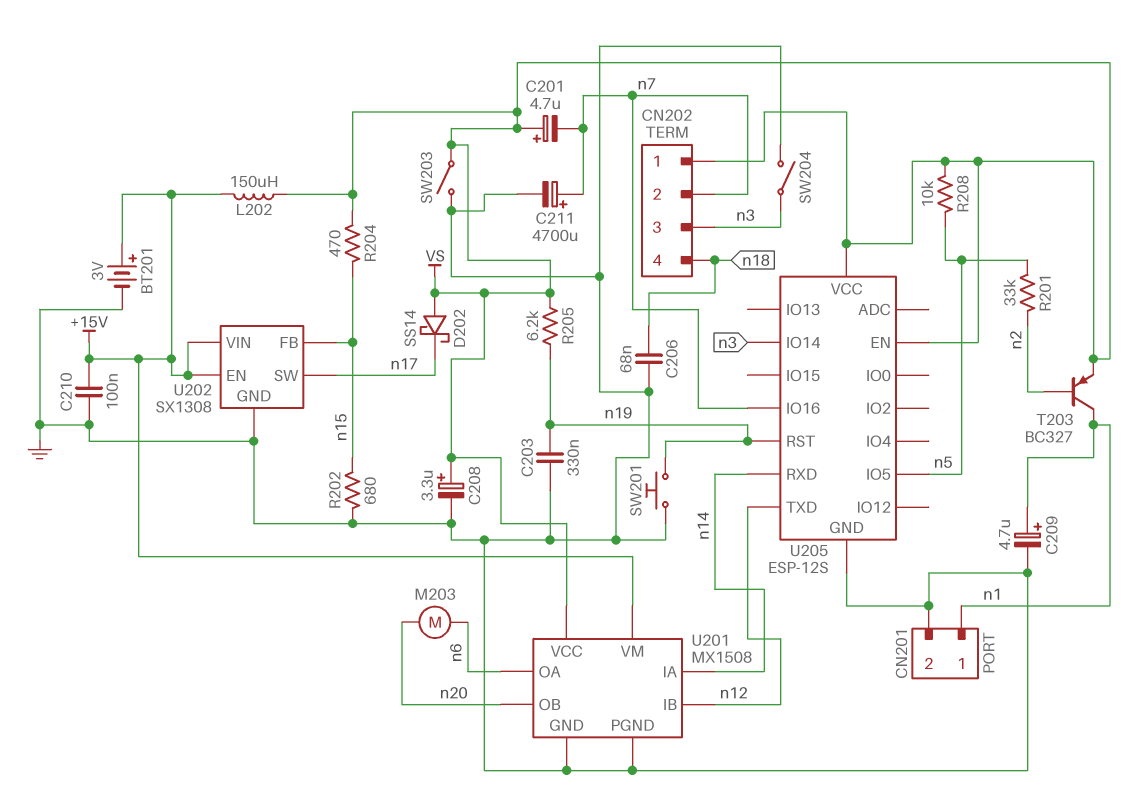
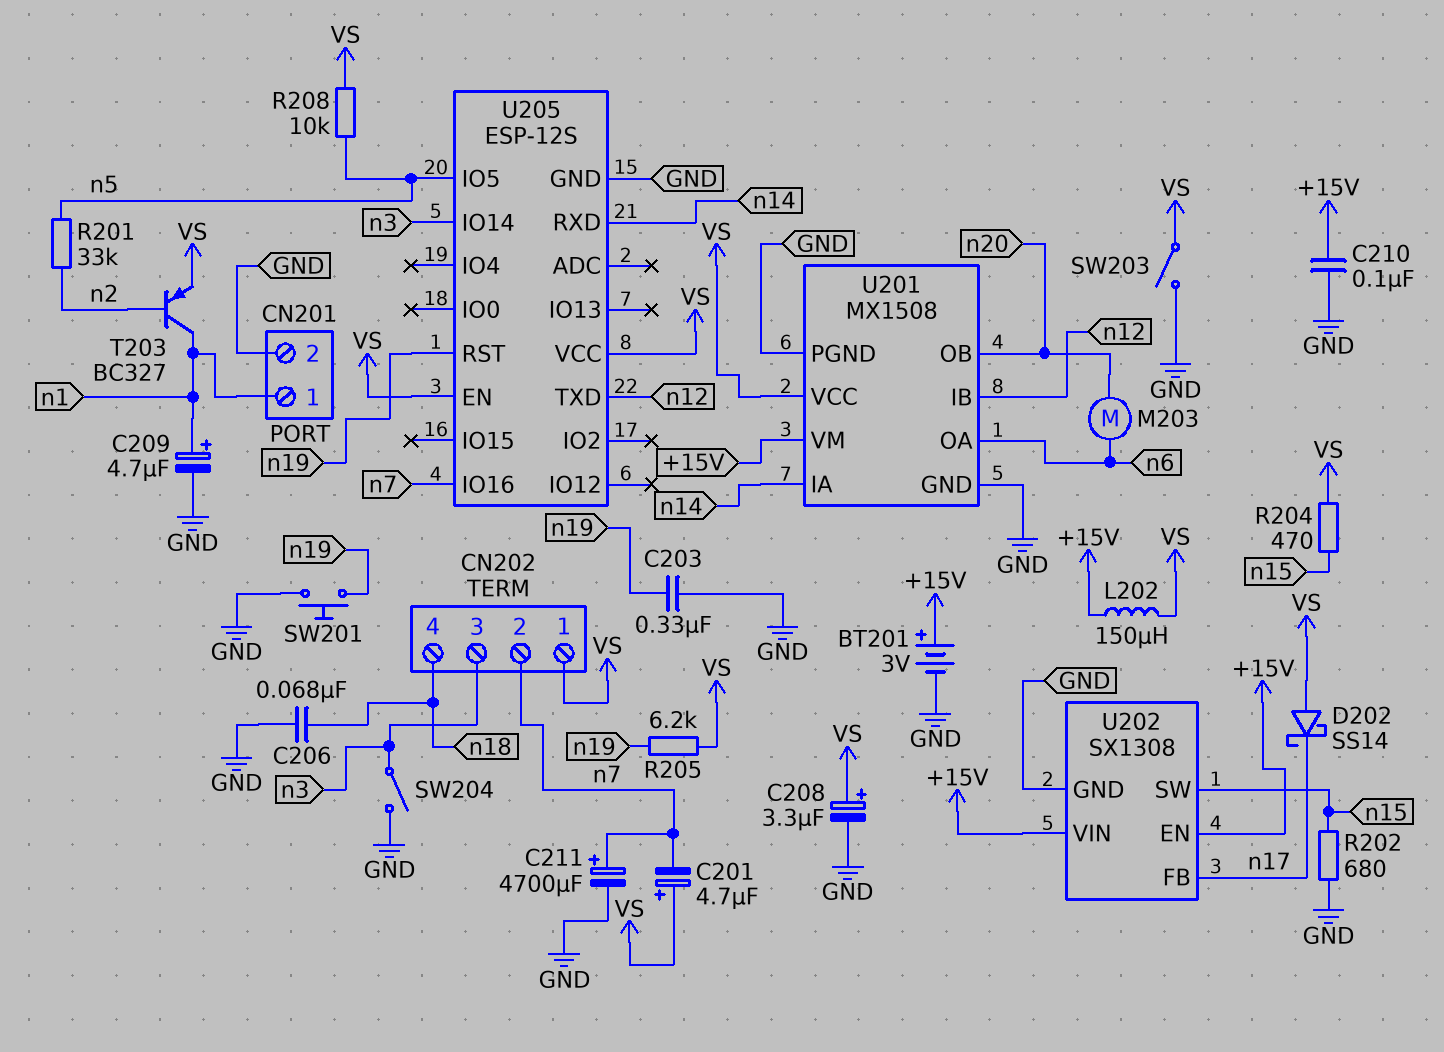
U202 pin FB: n15 -> n17
U202 pin SW: n17 -> n15

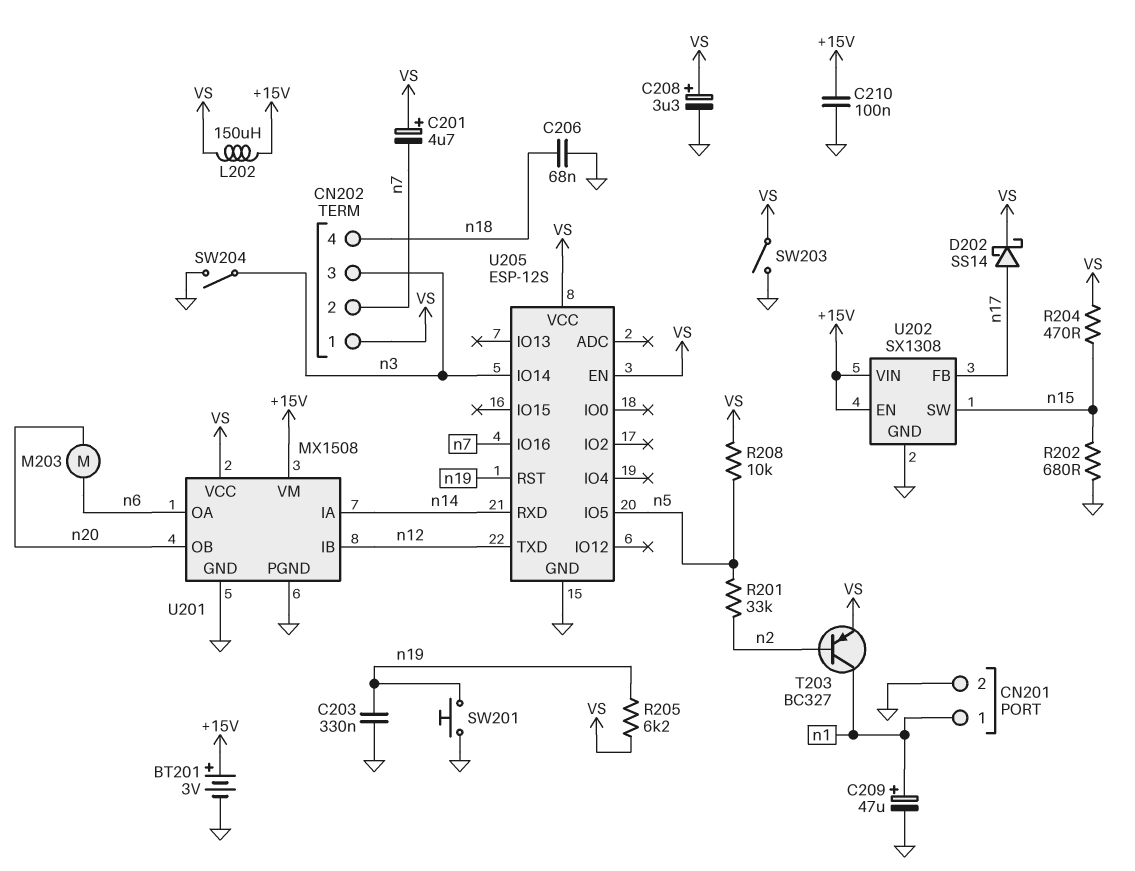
C209: 4.7uF (plus n1, minus GND) -> 47uF (plus n1, minus GND)
C211: 4700uF (plus n7, minus GND) -> none
D202: schottky SS14 (A VS, K n17) -> schottky SS14 (A n17, K VS)

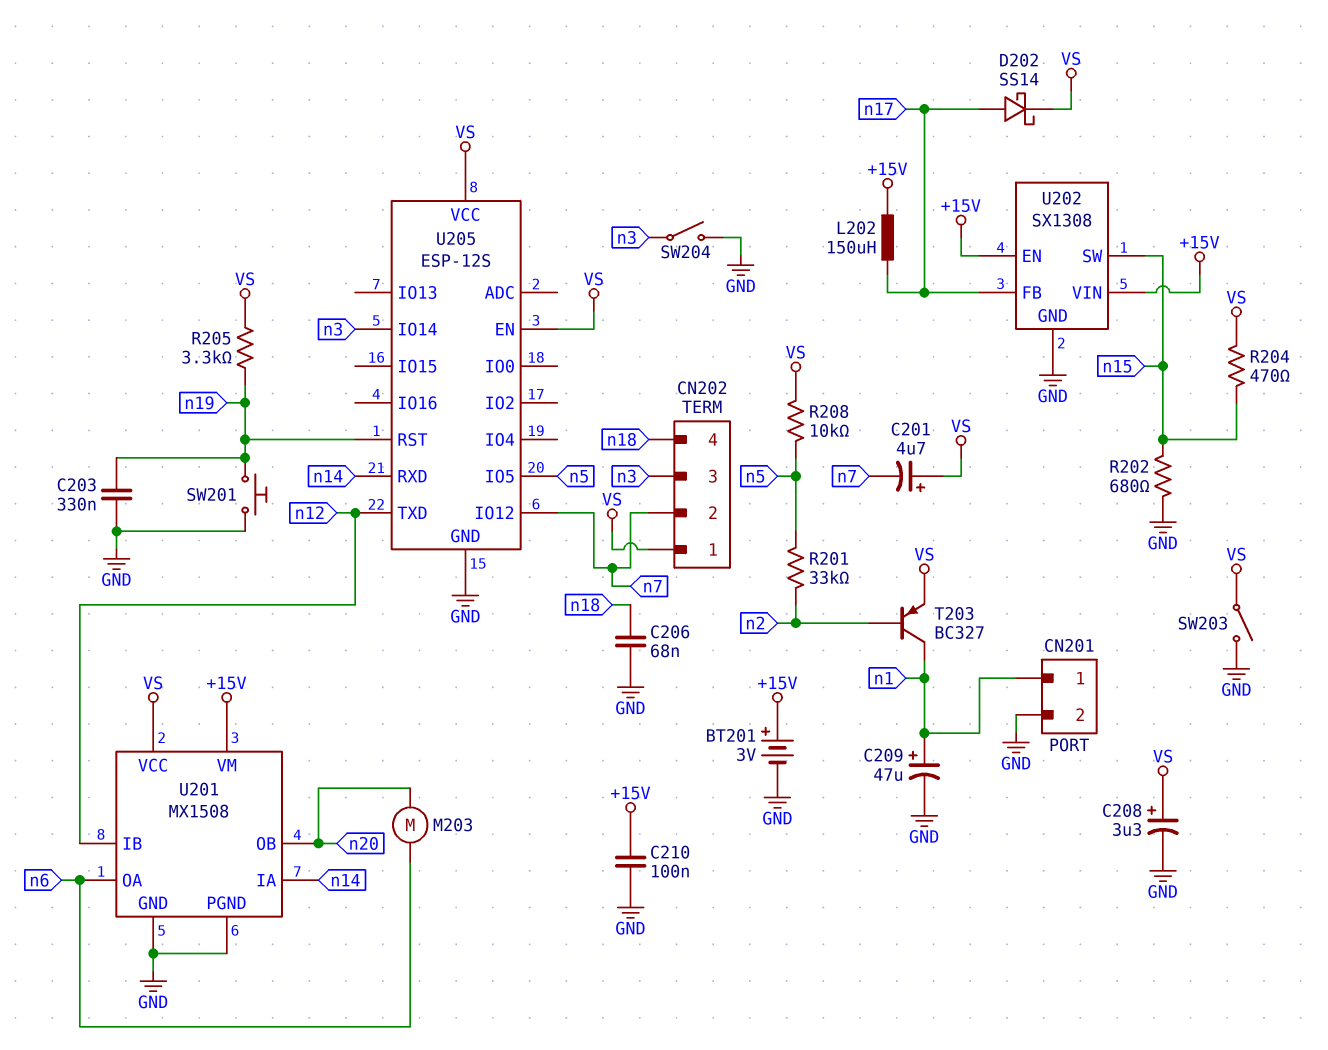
L202: 150uH (+15V, VS) -> 150uH (+15V, n17)
R205: 6.2k (VS, n19) -> 3.3k (VS, n19)
U205 pin IO12: none -> n7
U205 pin IO16: n7 -> none

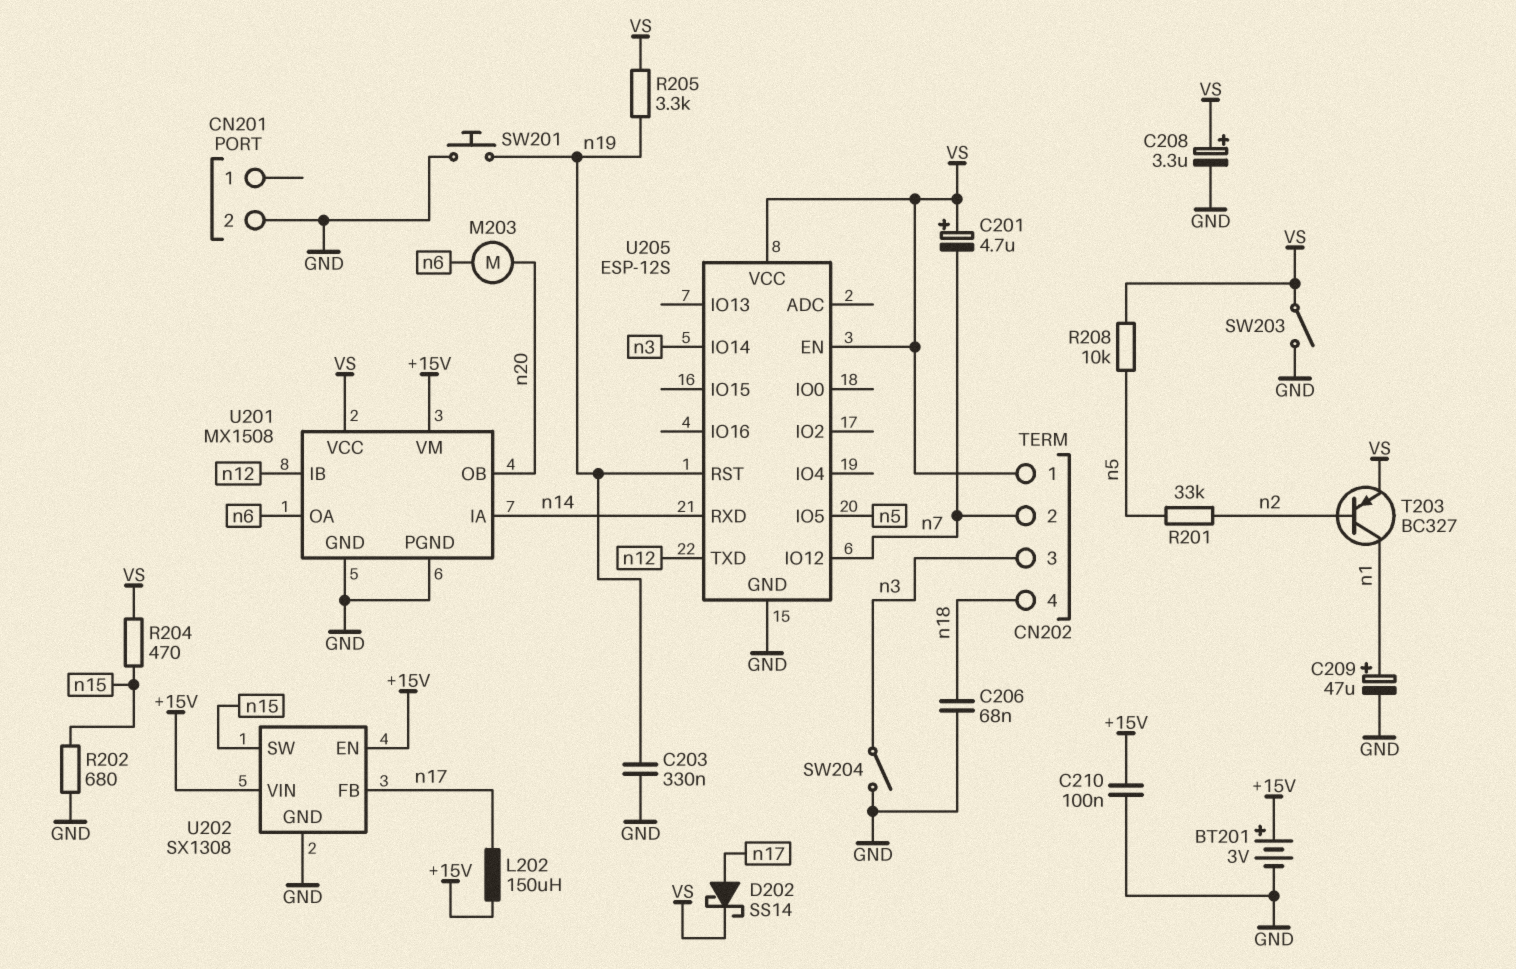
CN201 pin 1: n1 -> none

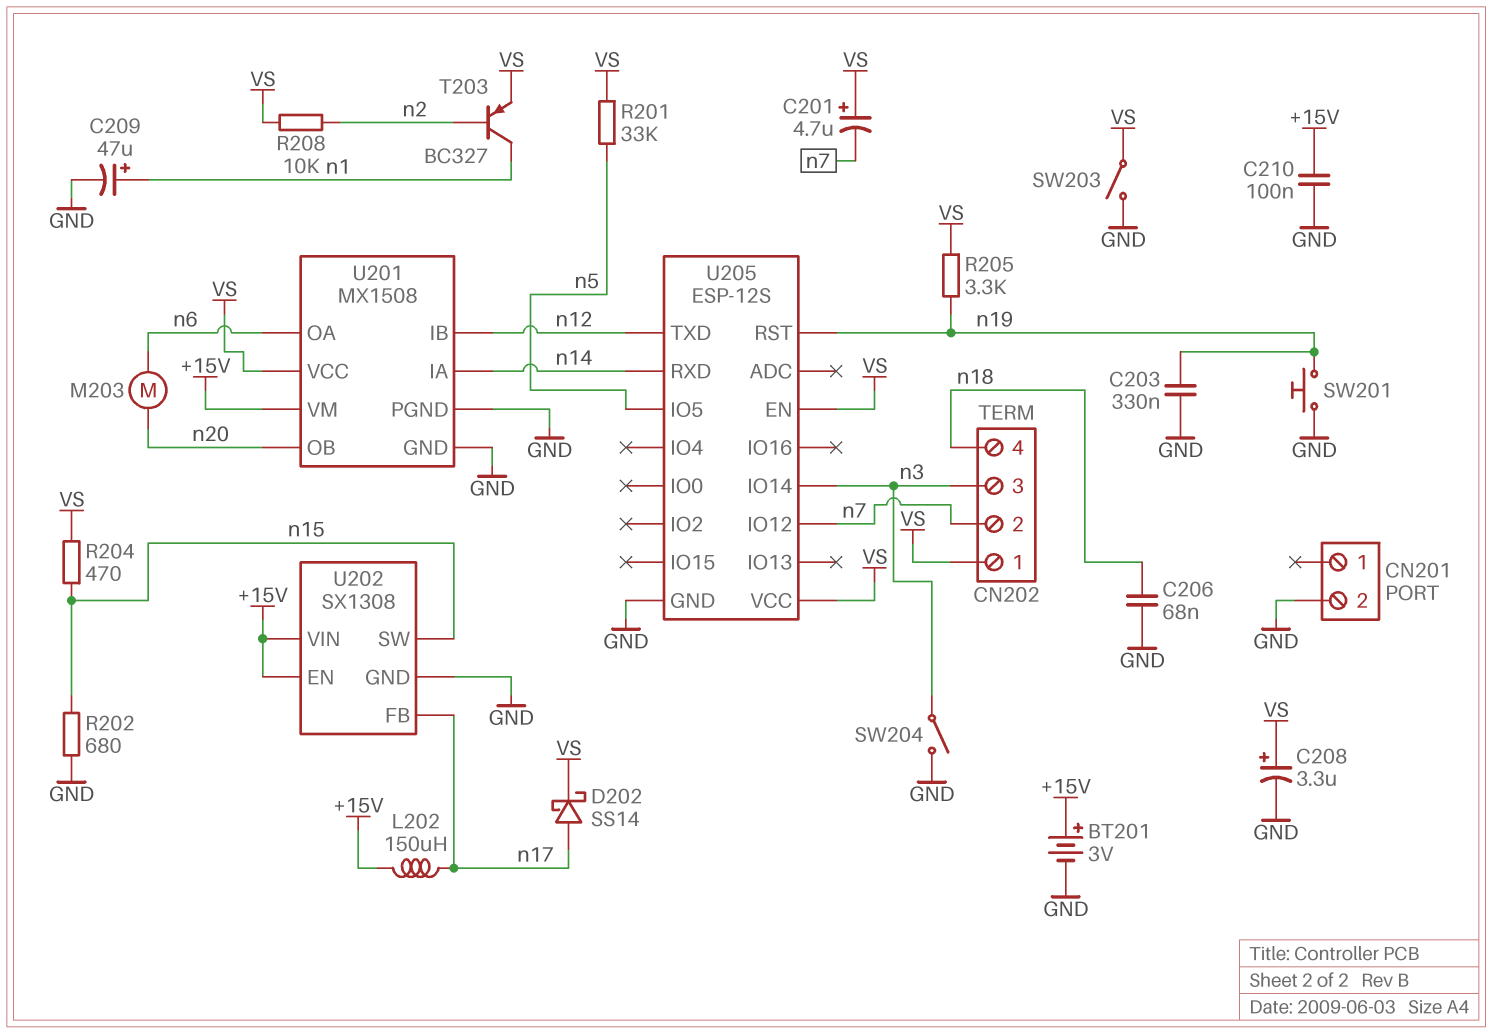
R201: 33k (n2, n5) -> 33k (VS, n5)
R208: 10k (VS, n5) -> 10k (VS, n2)

